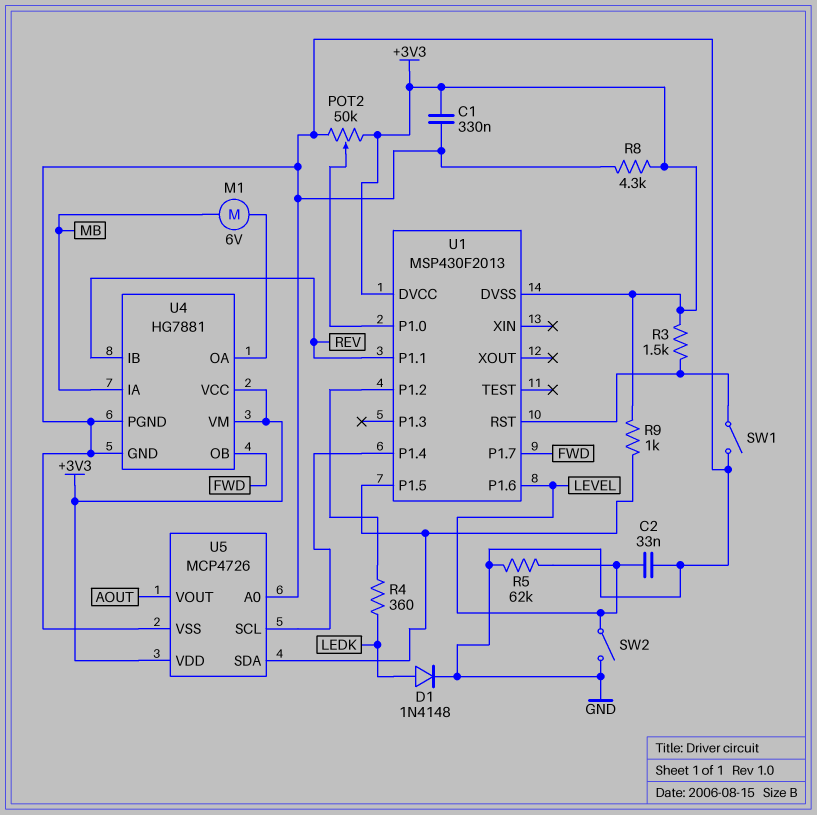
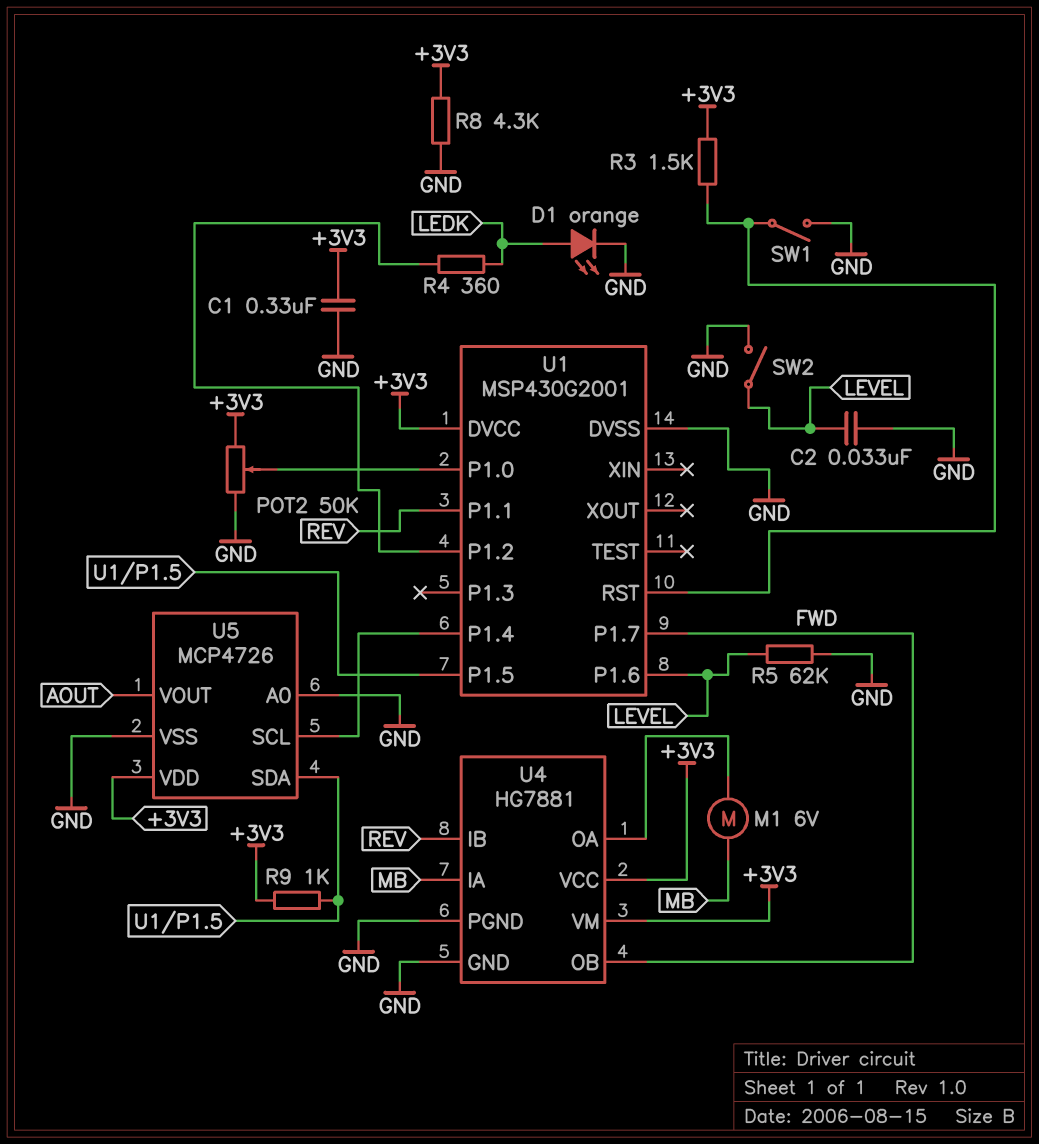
D1: diode 1N4148 (A LEDK, K GND) -> LED orange (A LEDK, K GND)
U1: MSP430F2013 -> MSP430G2001
U1 pin DVSS: +3V3 -> GND

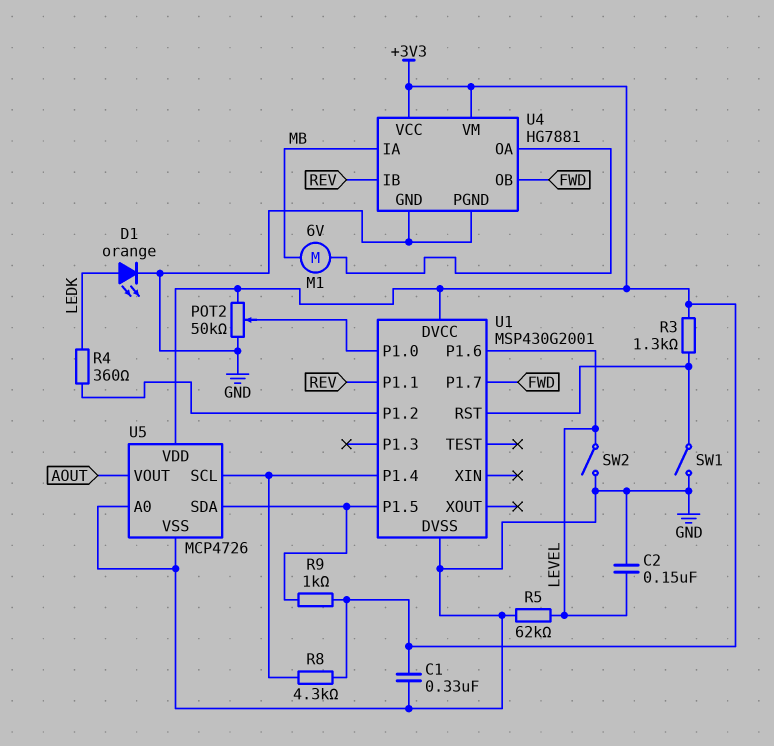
C2: 33nF (GND, LEVEL) -> 150nF (GND, LEVEL)
R3: 1.5k (+3V3, U1/RST) -> 1.3k (+3V3, U1/RST)
R8: 4.3k (+3V3, GND) -> 4.3k (+3V3, U1/P1.4)

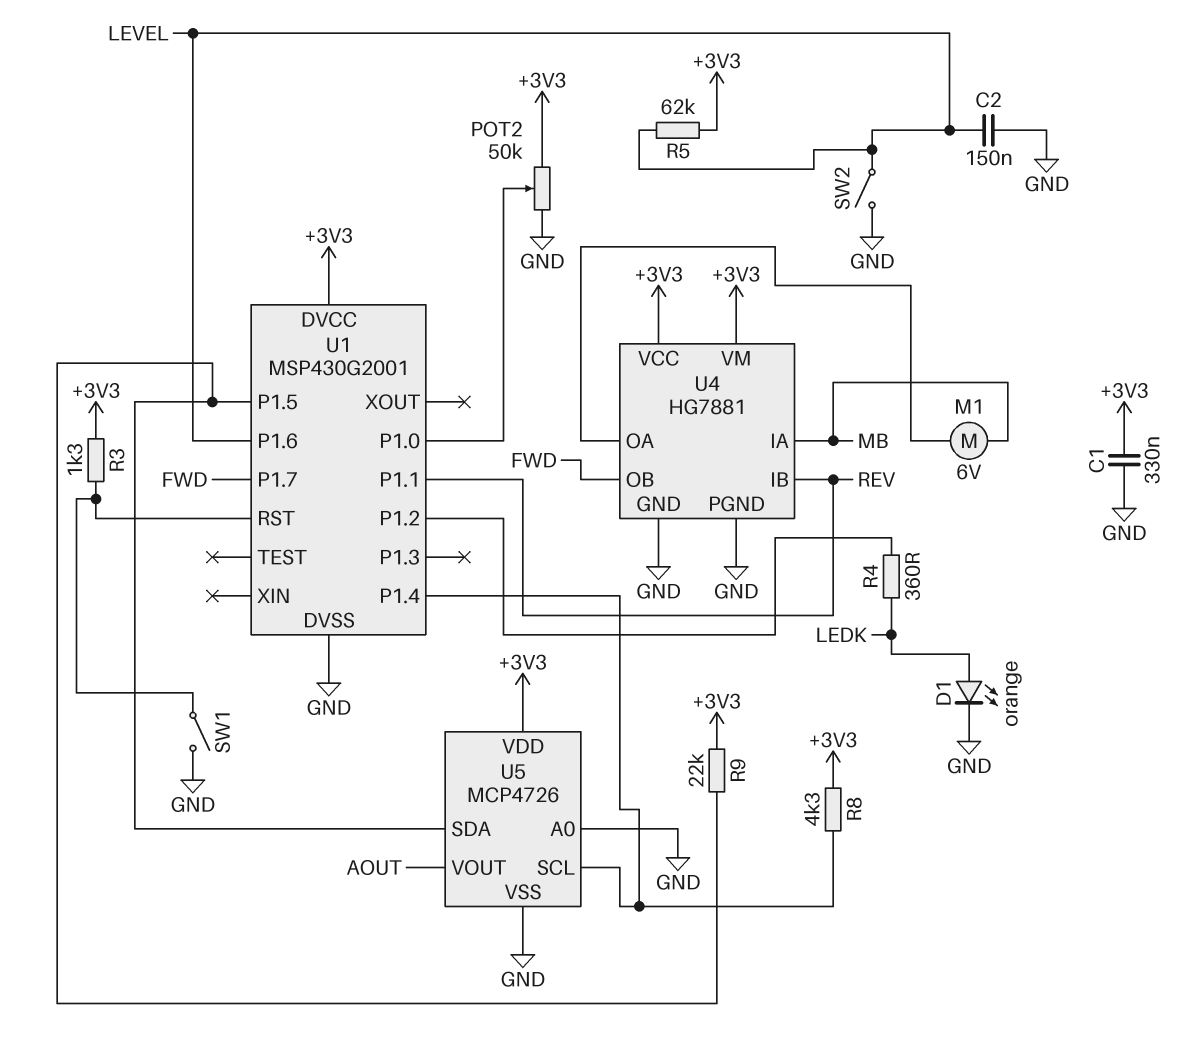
R5: 62k (GND, LEVEL) -> 62k (+3V3, LEVEL)
R9: 1k (+3V3, U1/P1.5) -> 22k (+3V3, U1/P1.5)

